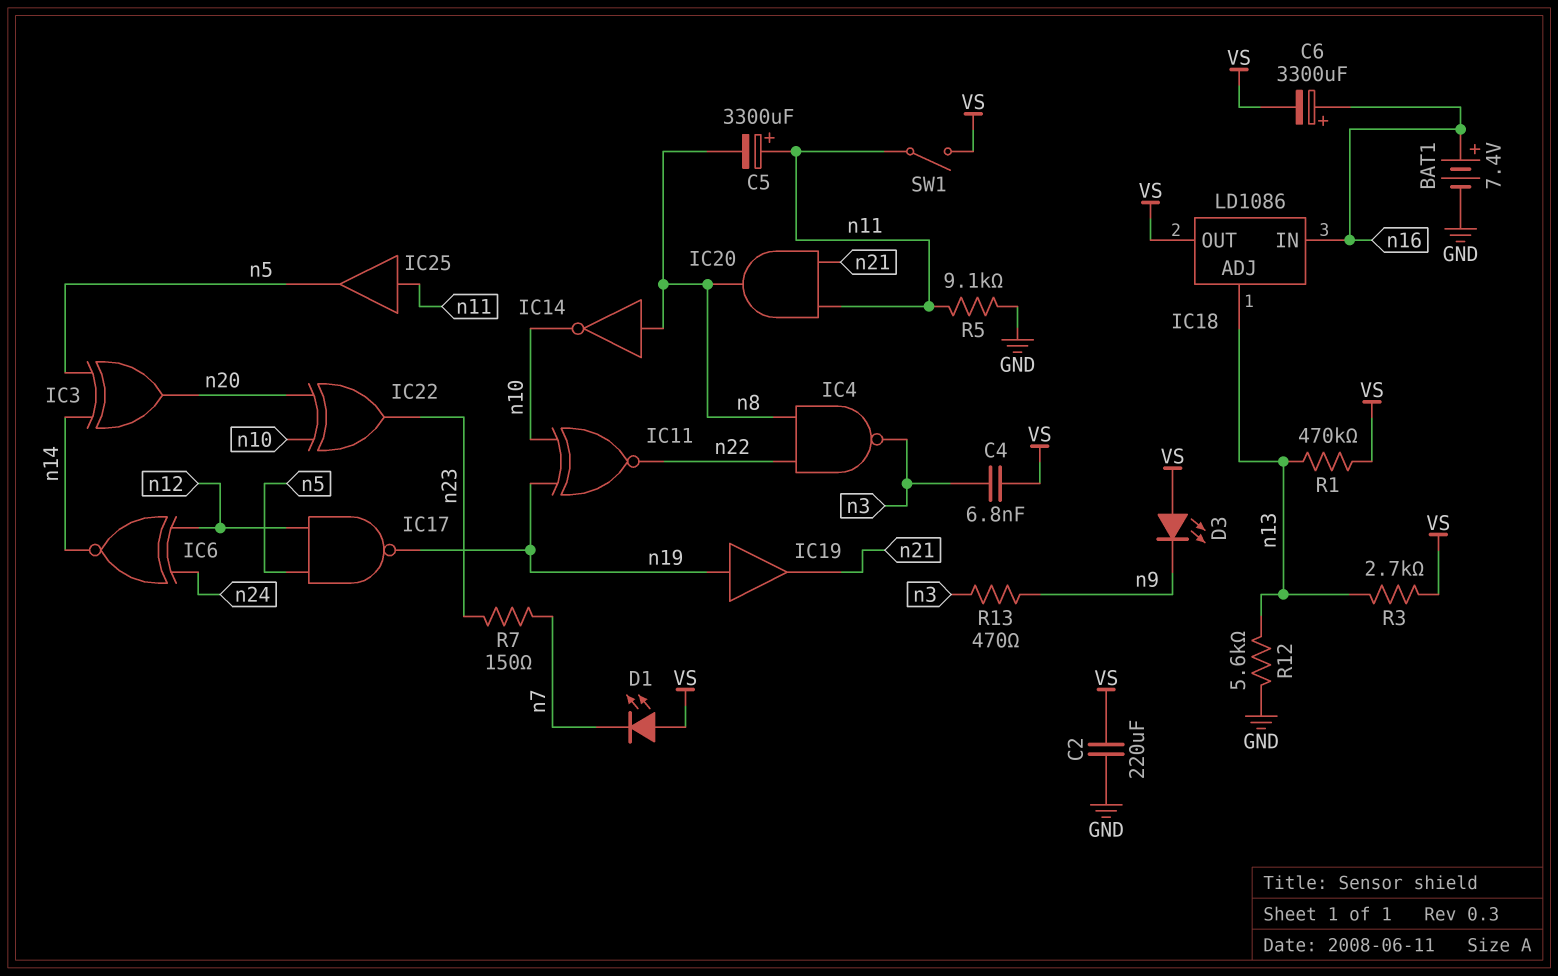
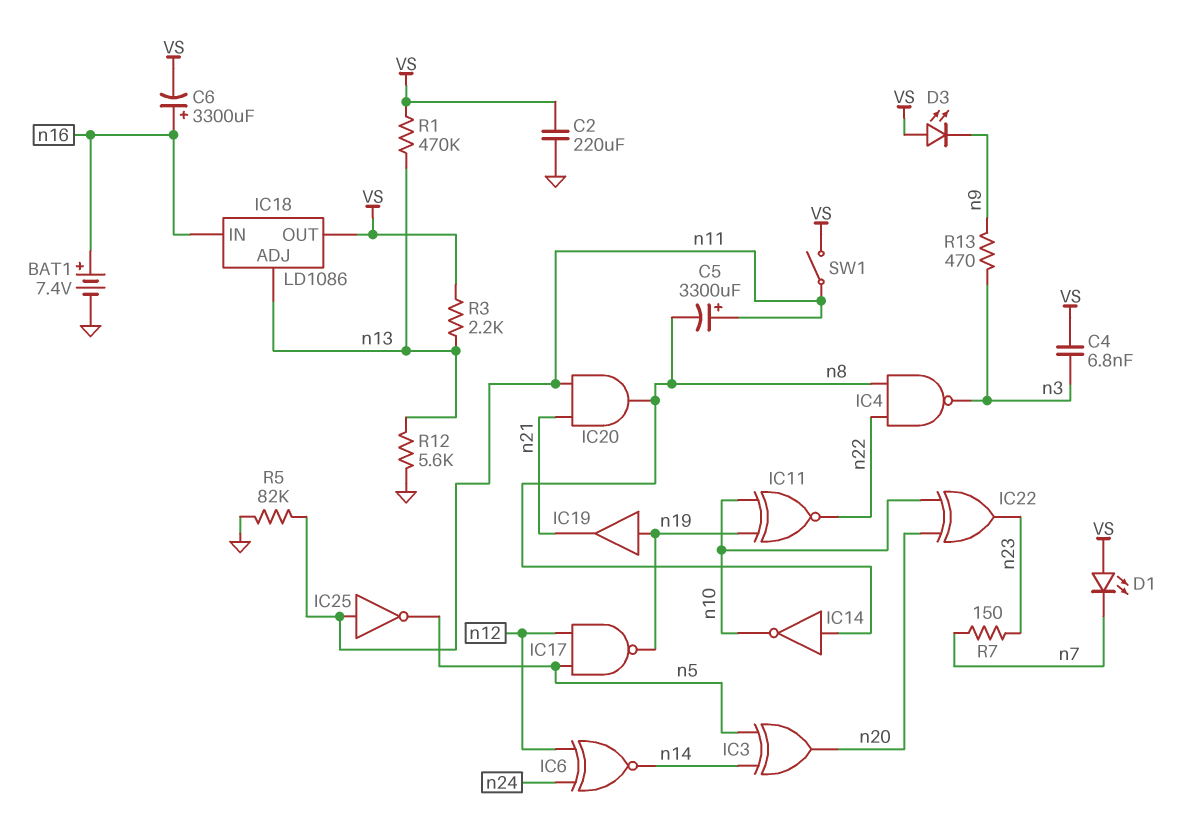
IC25: buffer (in n11, out n5) -> NOT (in n11, out n5)
R3: 2.7k (VS, n13) -> 2.2k (VS, n13)
R5: 9.1k (GND, n11) -> 82k (GND, n11)

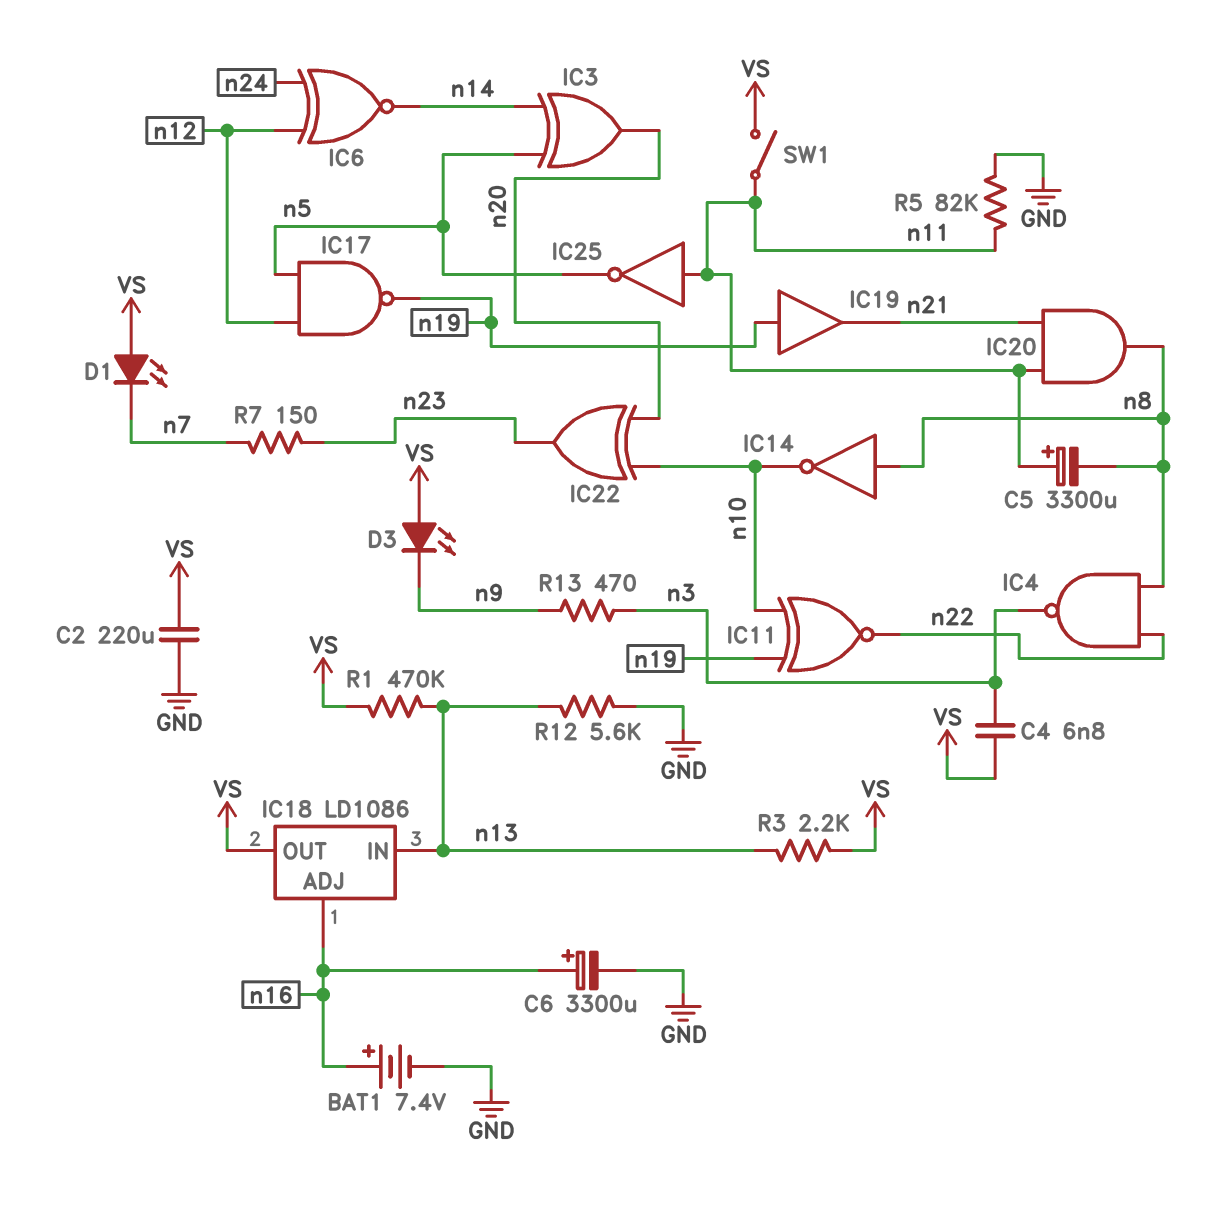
C6: 3300uF (plus n16, minus VS) -> 3300uF (plus n16, minus GND)
IC18 pin ADJ: n13 -> n16
IC18 pin IN: n16 -> n13

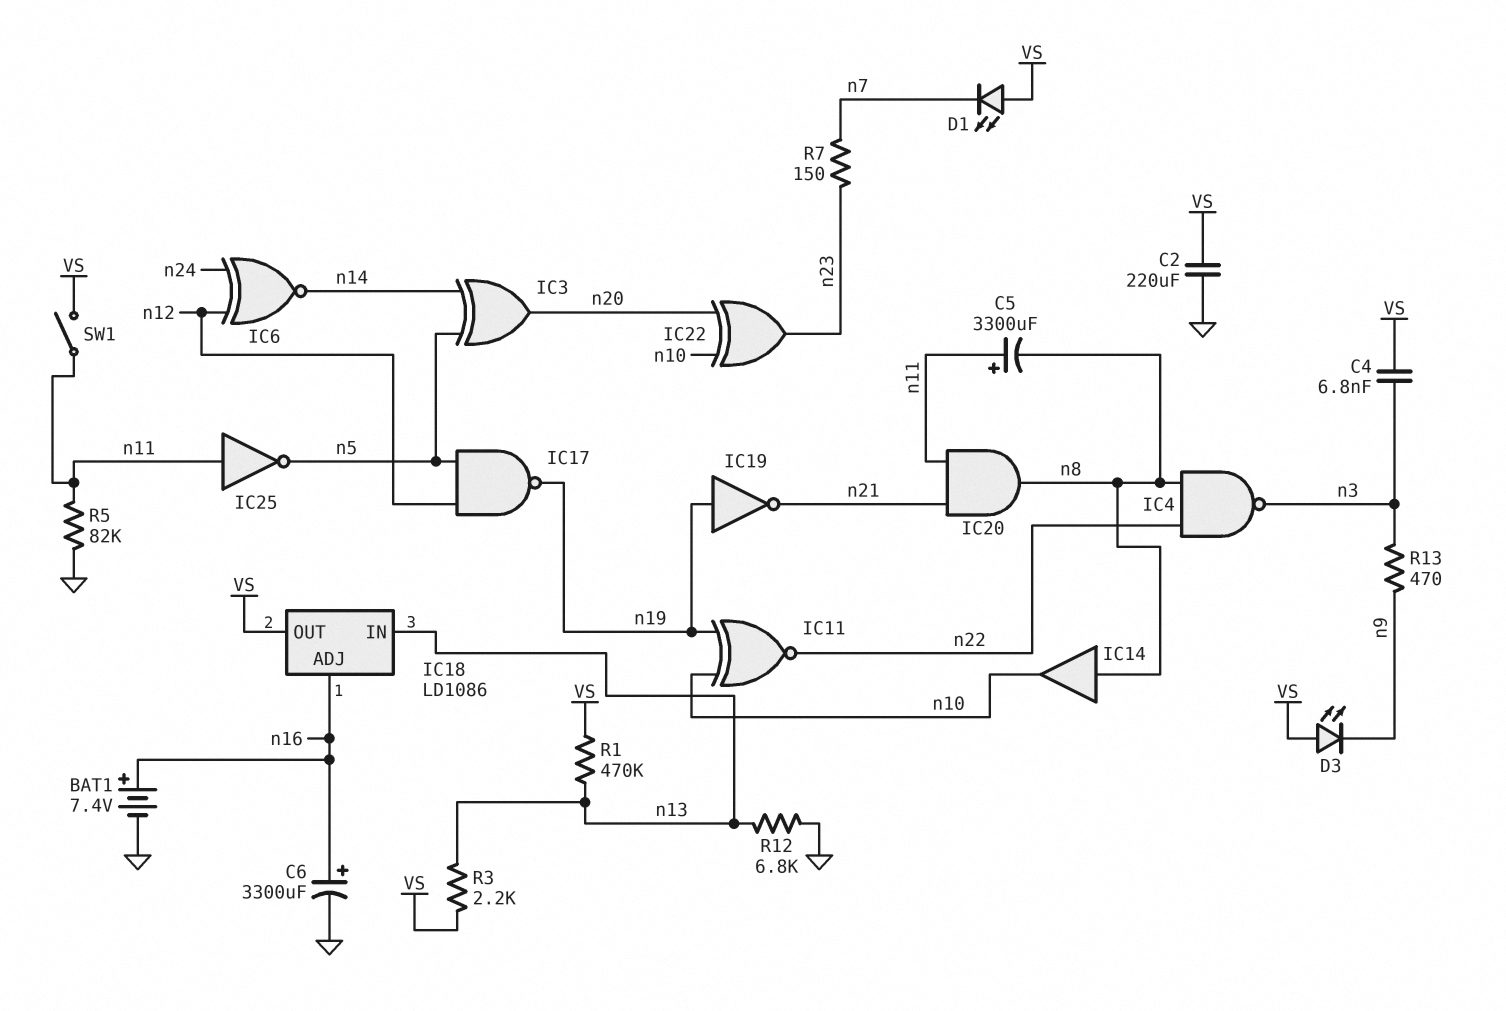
IC14: NOT (in n8, out n10) -> buffer (in n8, out n10)
IC19: buffer (in n19, out n21) -> NOT (in n19, out n21)
R12: 5.6k (GND, n13) -> 6.8k (GND, n13)

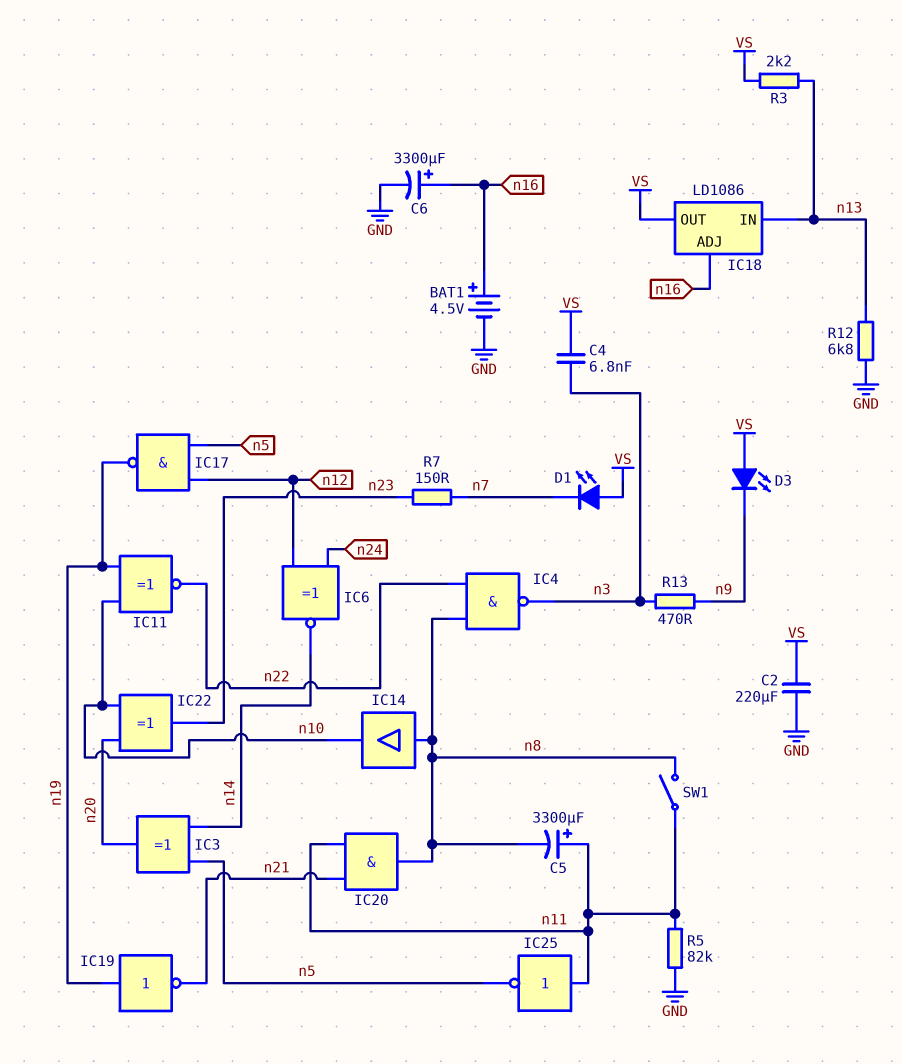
BAT1: 7.4V (plus n16, minus GND) -> 4.5V (plus n16, minus GND)
R1: 470k (VS, n13) -> none
SW1: switch (VS, n11) -> switch (n8, n11)

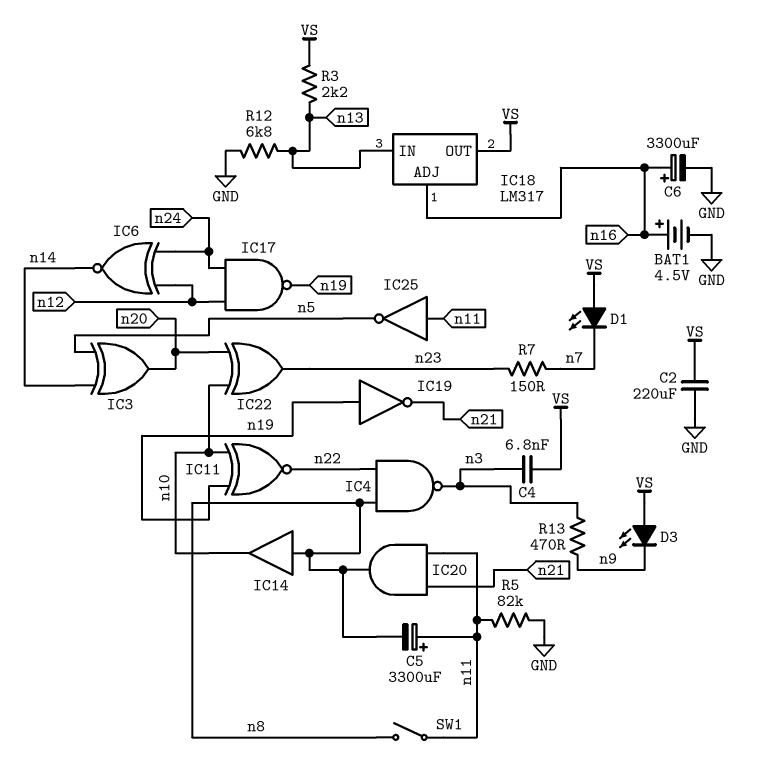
IC17: NAND (in n5, in n12, out n19) -> NAND (in n12, in n24, out n19)
IC18: LD1086 -> LM317

